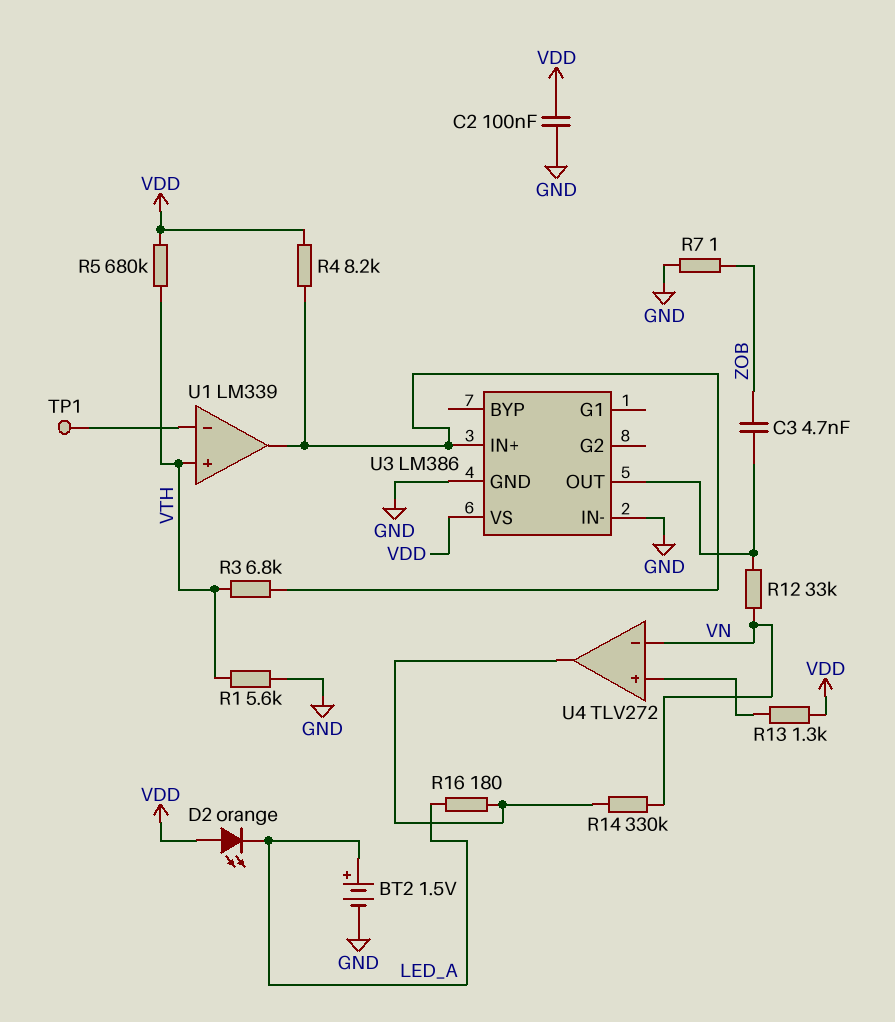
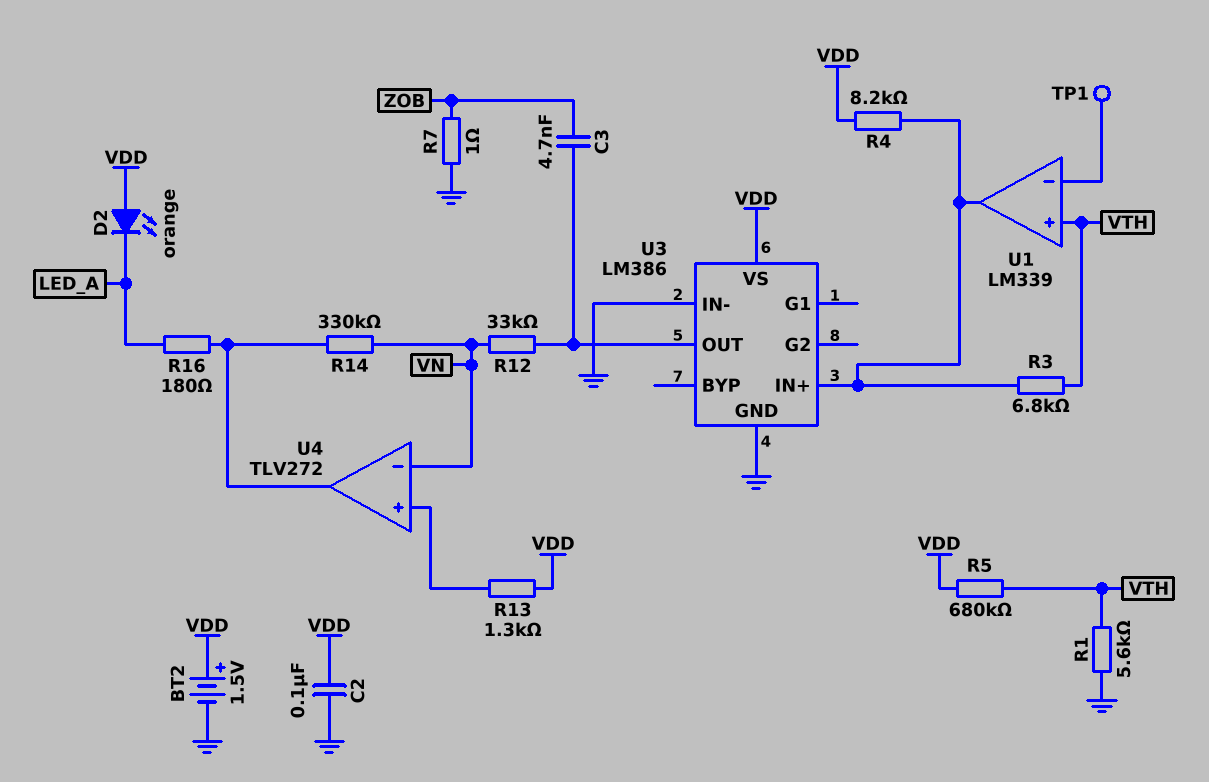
BT2: 1.5V (plus LED_A, minus GND) -> 1.5V (plus VDD, minus GND)

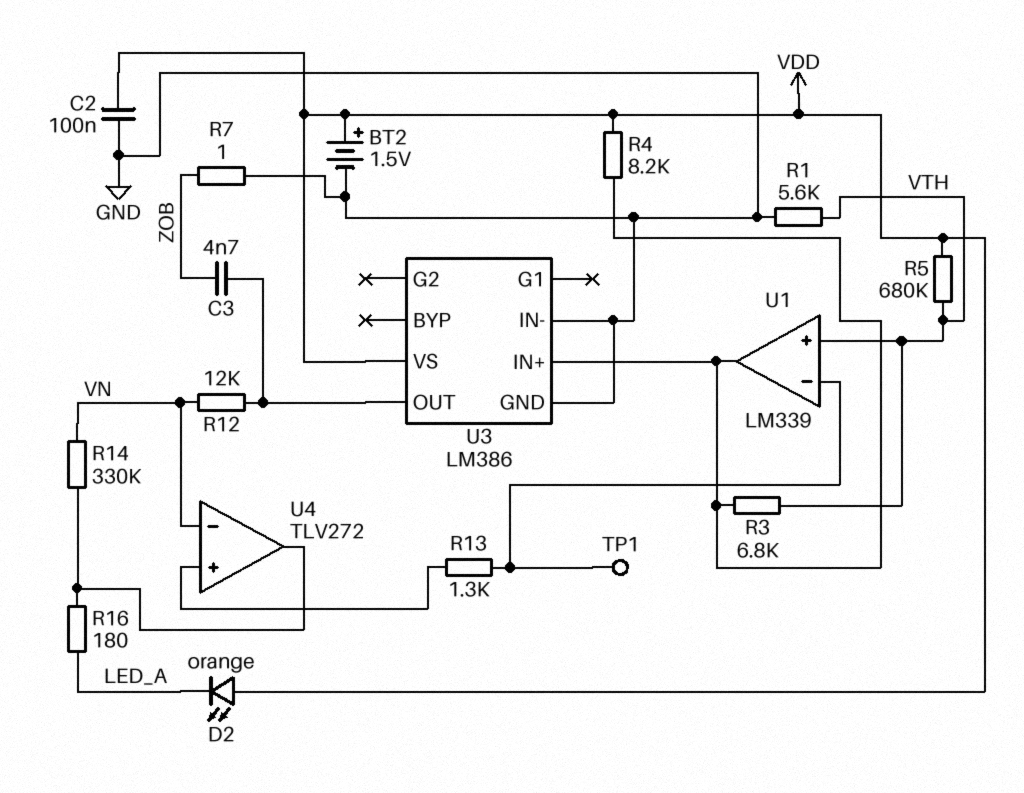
R12: 33k (U3/OUT, VN) -> 12k (U3/OUT, VN)
R13: 1.3k (U4/in+, VDD) -> 1.3k (U1/in-, U4/in+)

